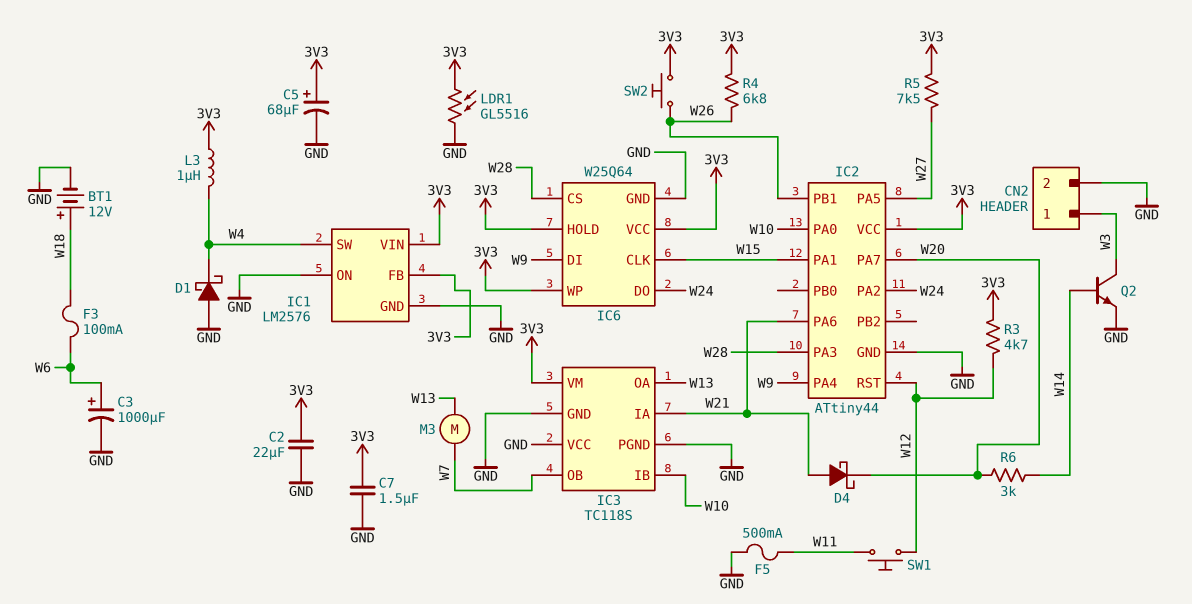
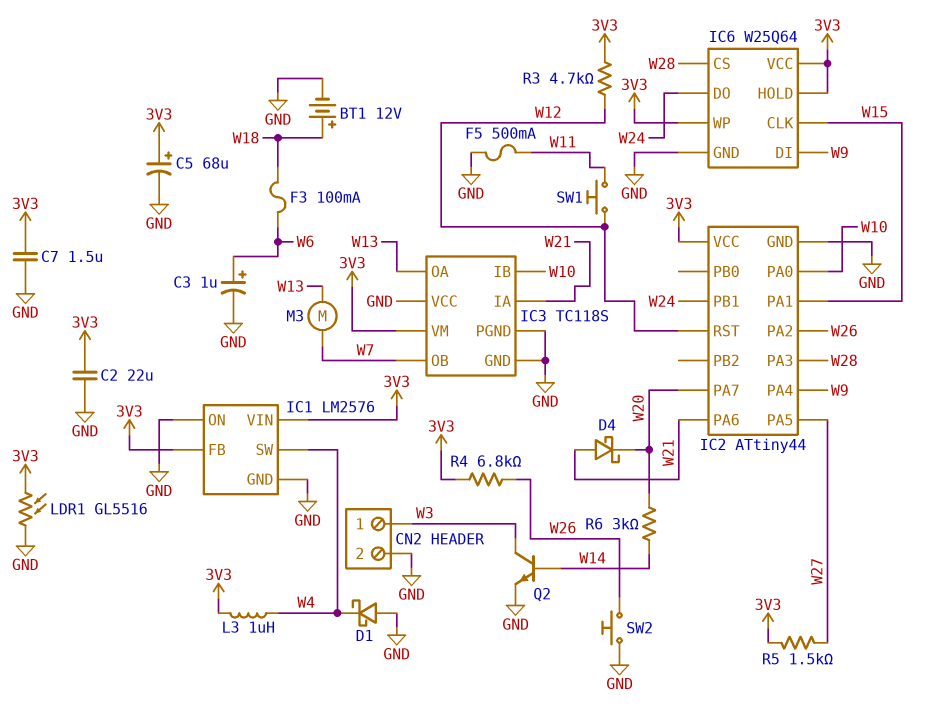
C3: 1000uF (plus W6, minus GND) -> 1uF (plus W6, minus GND)
IC2 pin PA2: W24 -> W26
IC2 pin PB1: W26 -> W24
R5: 7.5k (3V3, W27) -> 1.5k (3V3, W27)
SW2: button (3V3, W26) -> button (GND, W26)

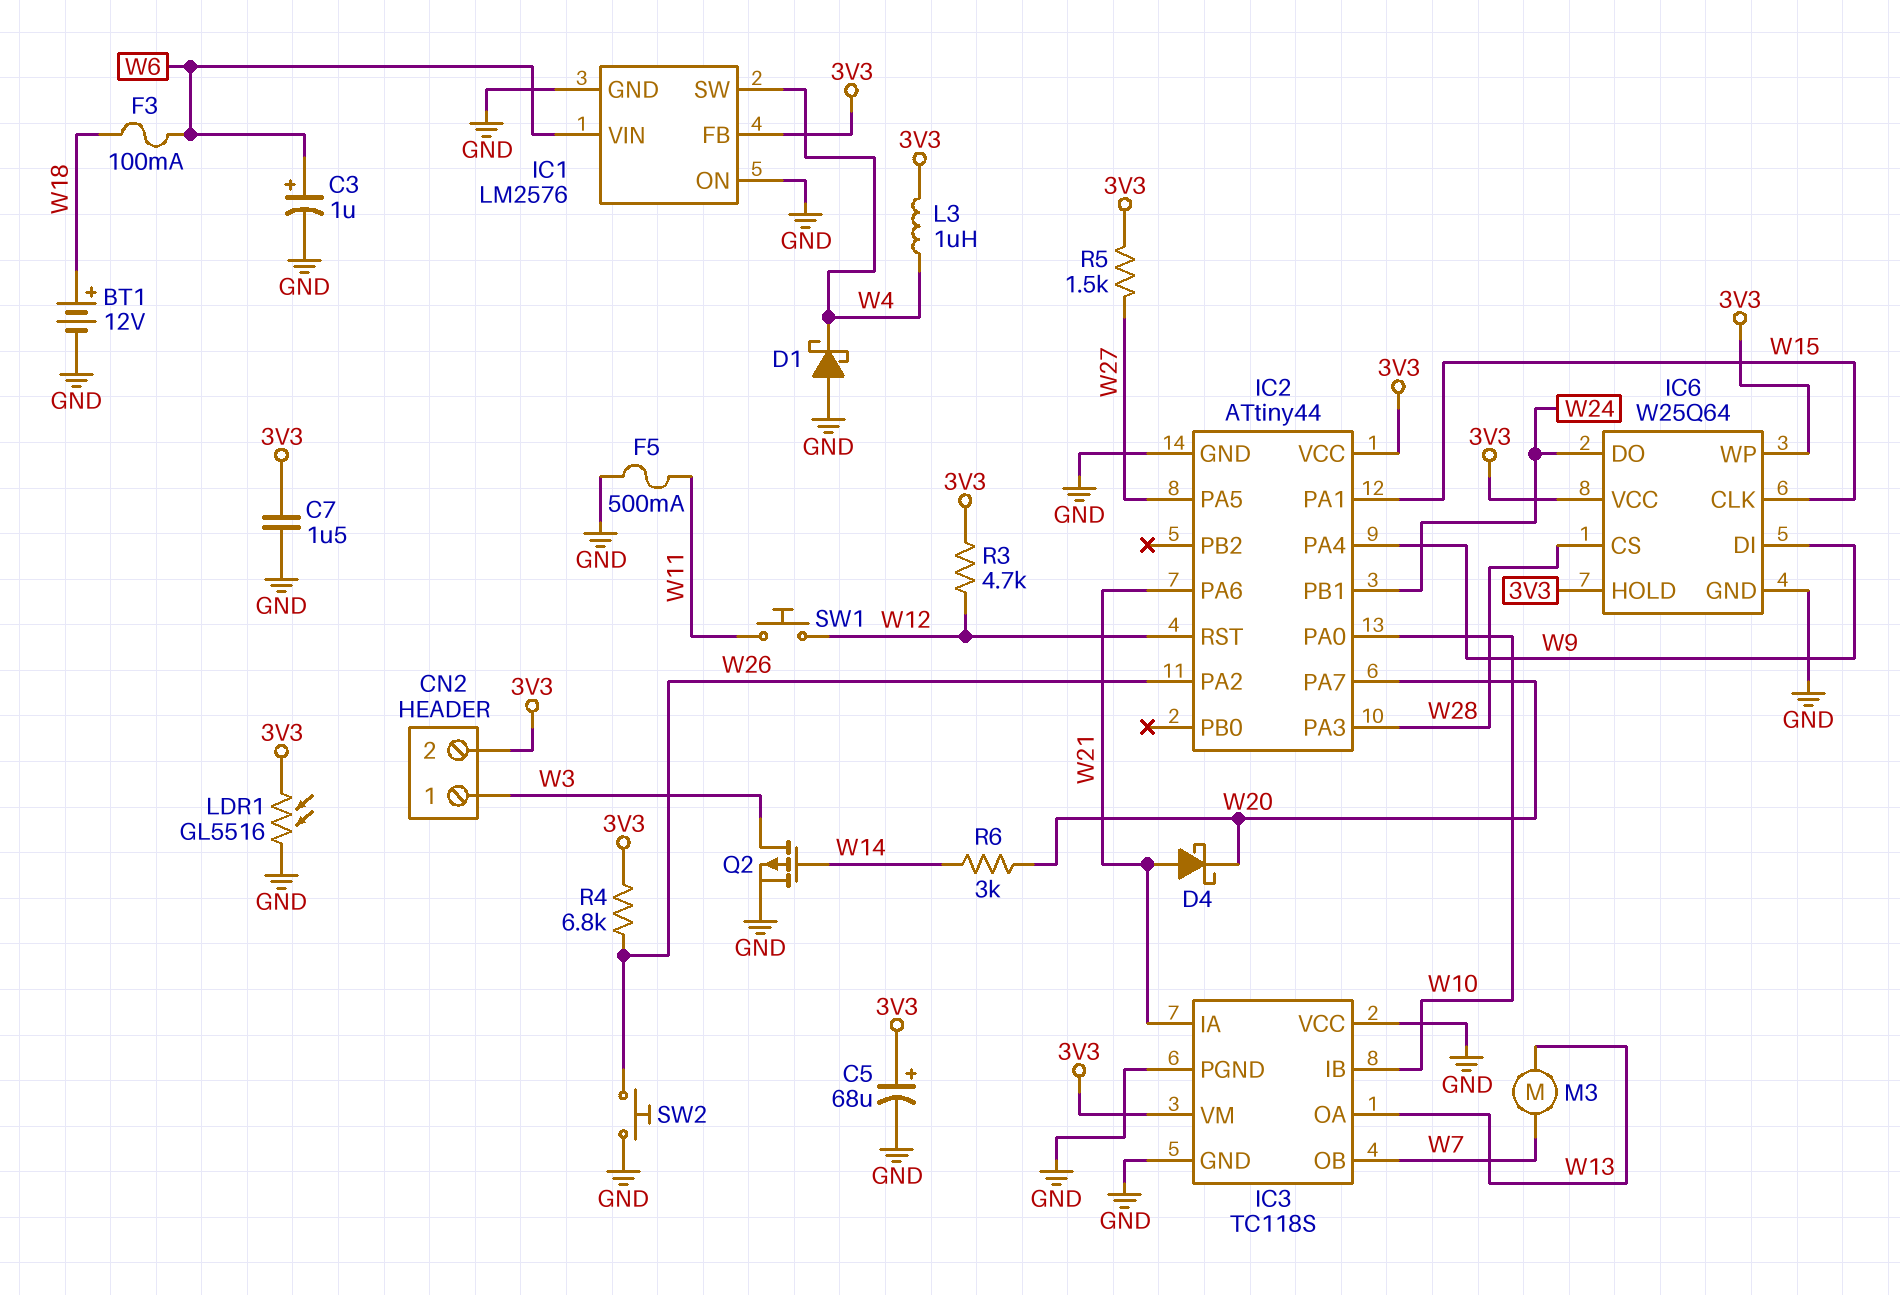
C2: 22uF (3V3, GND) -> none
CN2 pin 2: GND -> 3V3
IC1 pin VIN: 3V3 -> W6
Q2: NPN (B W14, C W3, E GND) -> PMOS (G W14, D W3, S GND)

